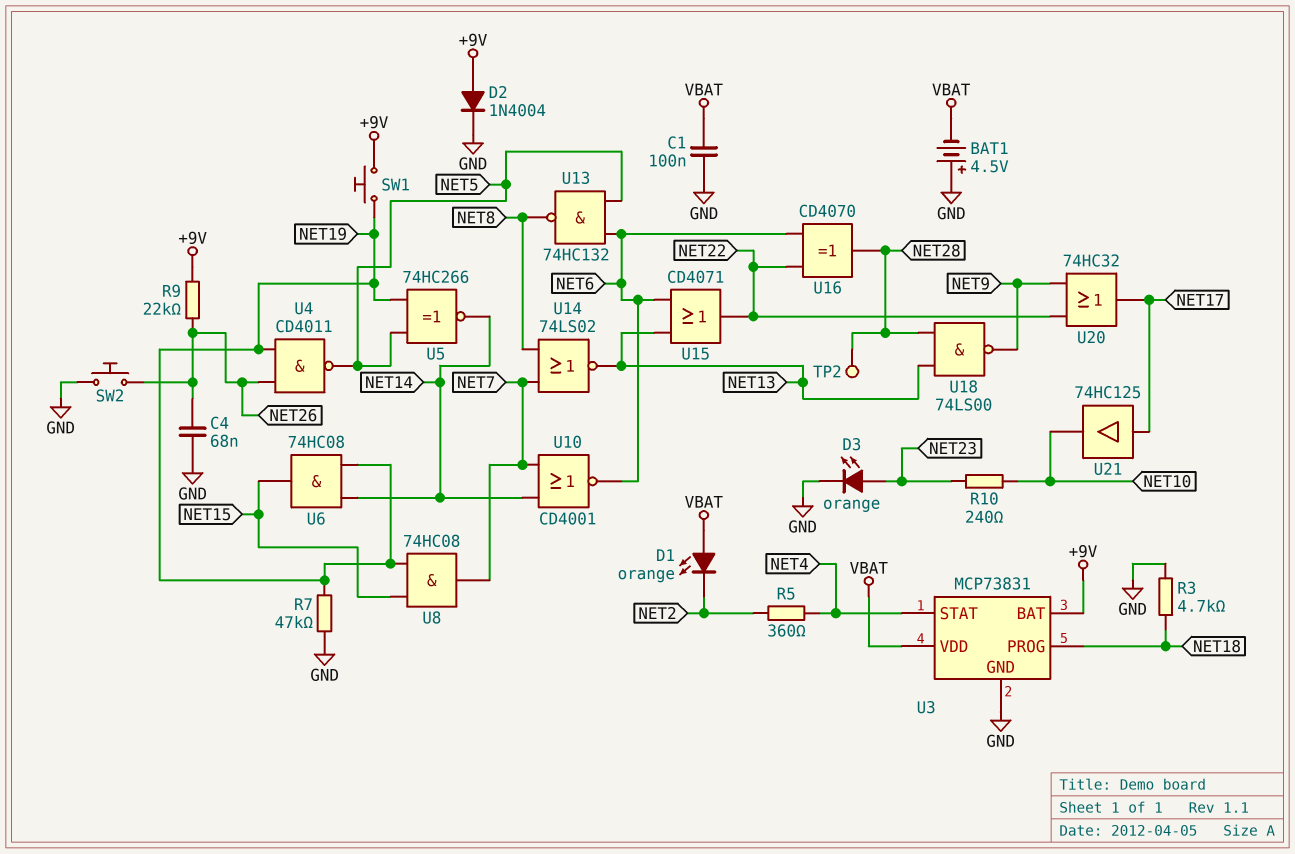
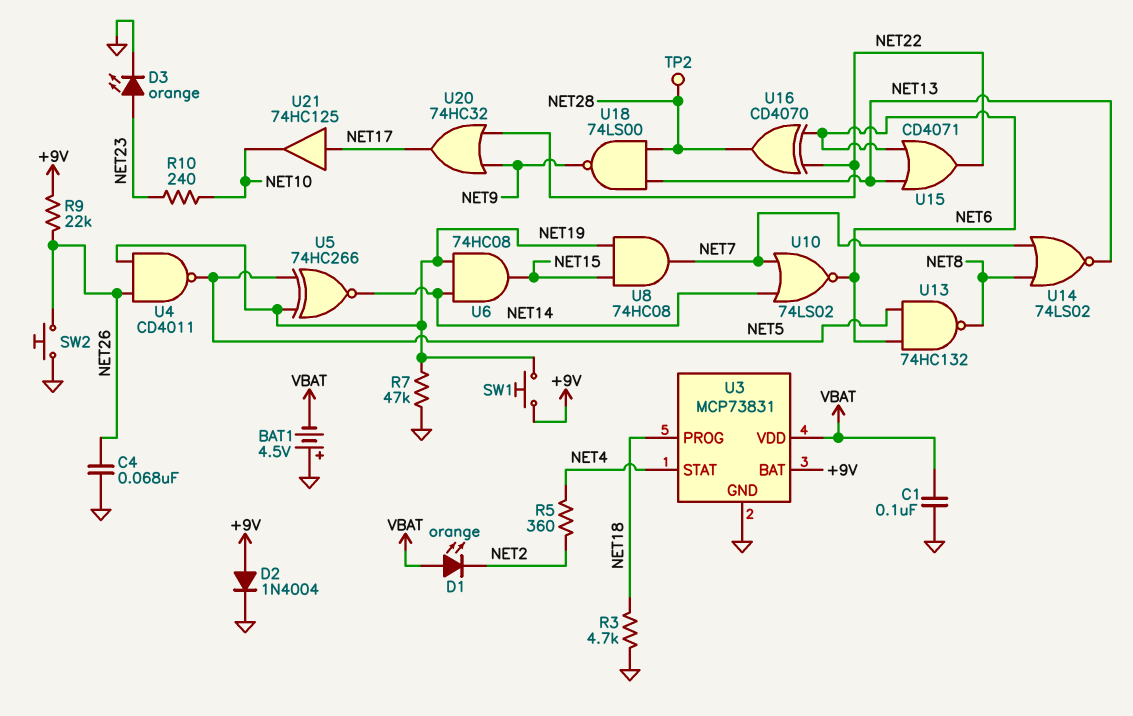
U10: NOR CD4001 (in NET7, in NET14, out NET6) -> NOR 74LS02 (in NET7, in NET14, out NET6)

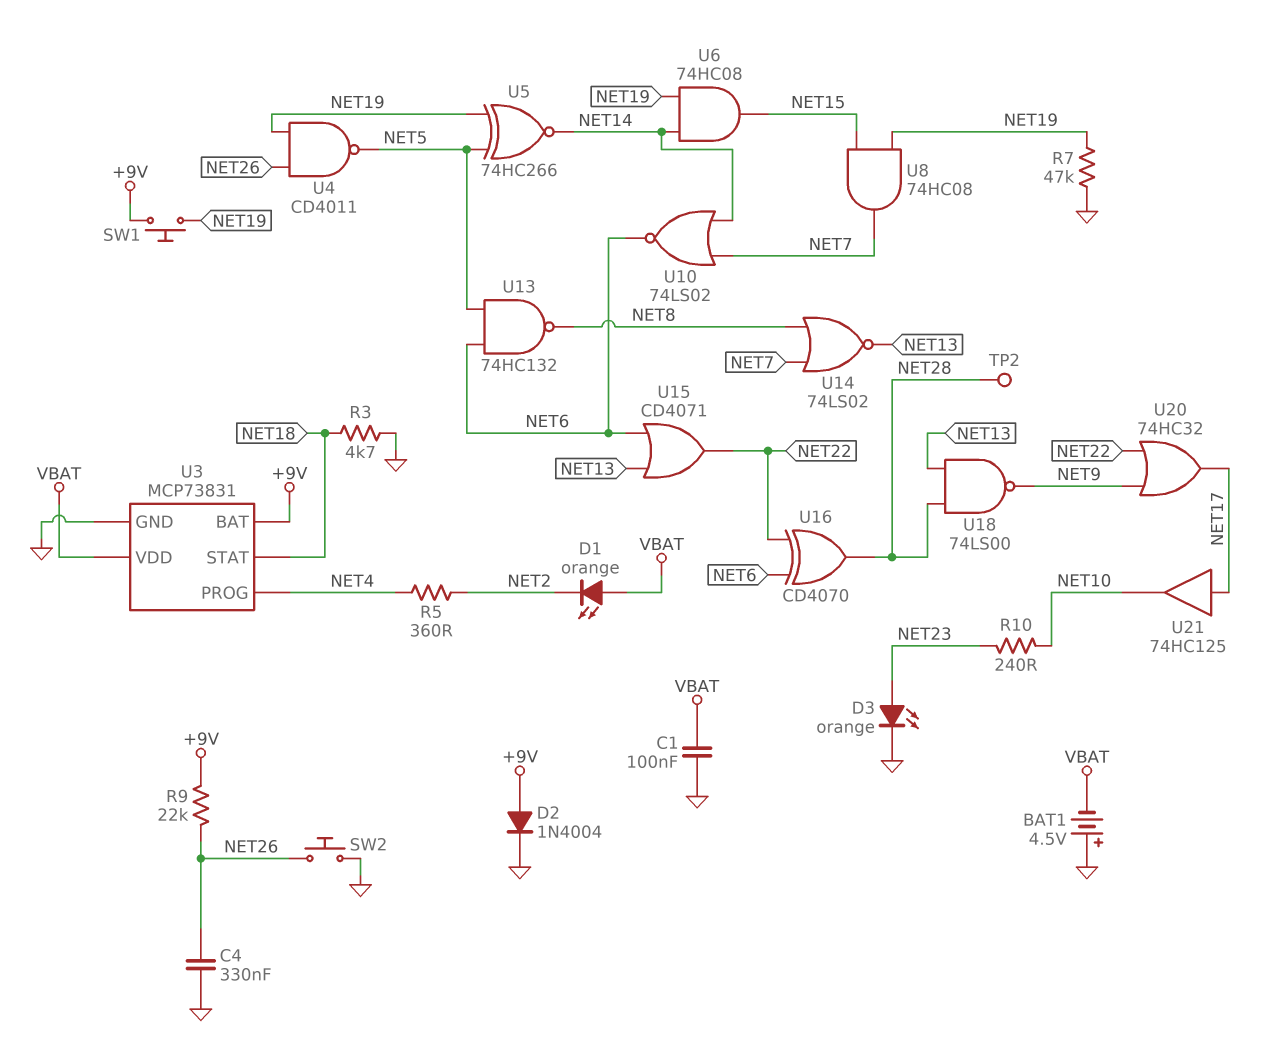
C4: 68nF (GND, NET26) -> 330nF (GND, NET26)
U3 pin PROG: NET18 -> NET4
U3 pin STAT: NET4 -> NET18

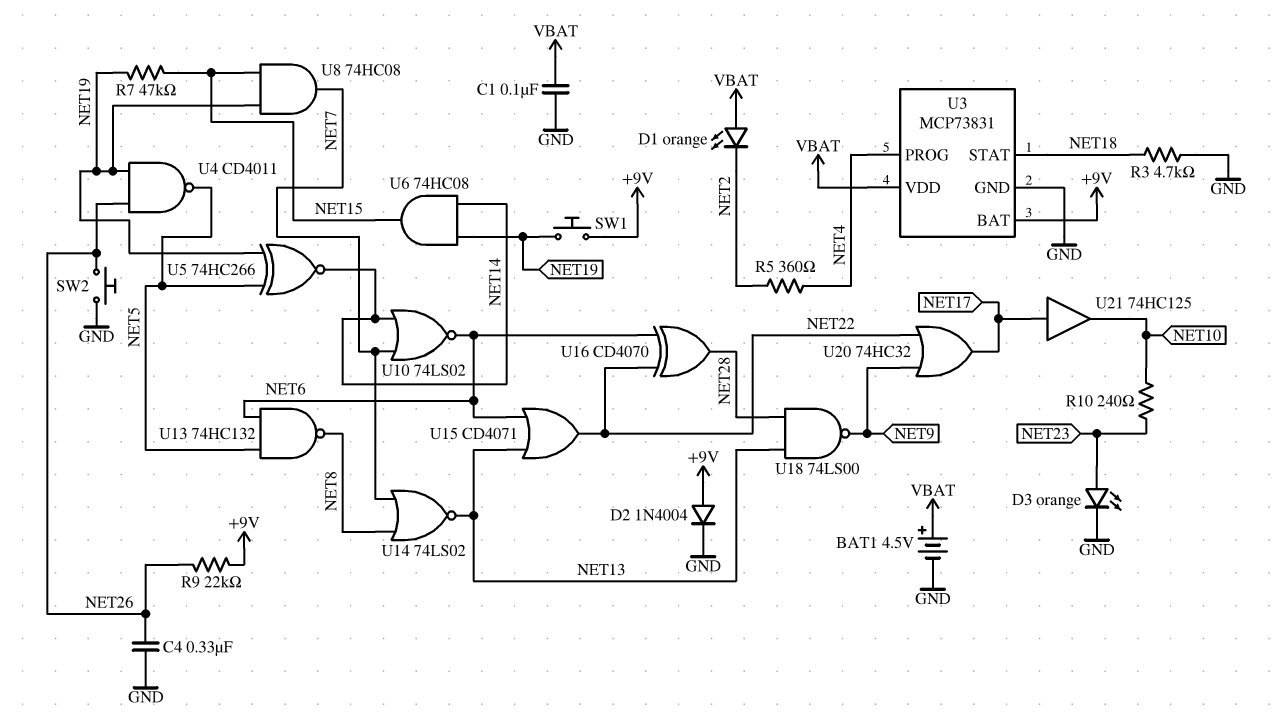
BAT1: 4.5V (plus GND, minus VBAT) -> 4.5V (plus VBAT, minus GND)
R7: 47k (GND, NET19) -> 47k (NET15, NET19)
TP2: test point (NET28) -> none

